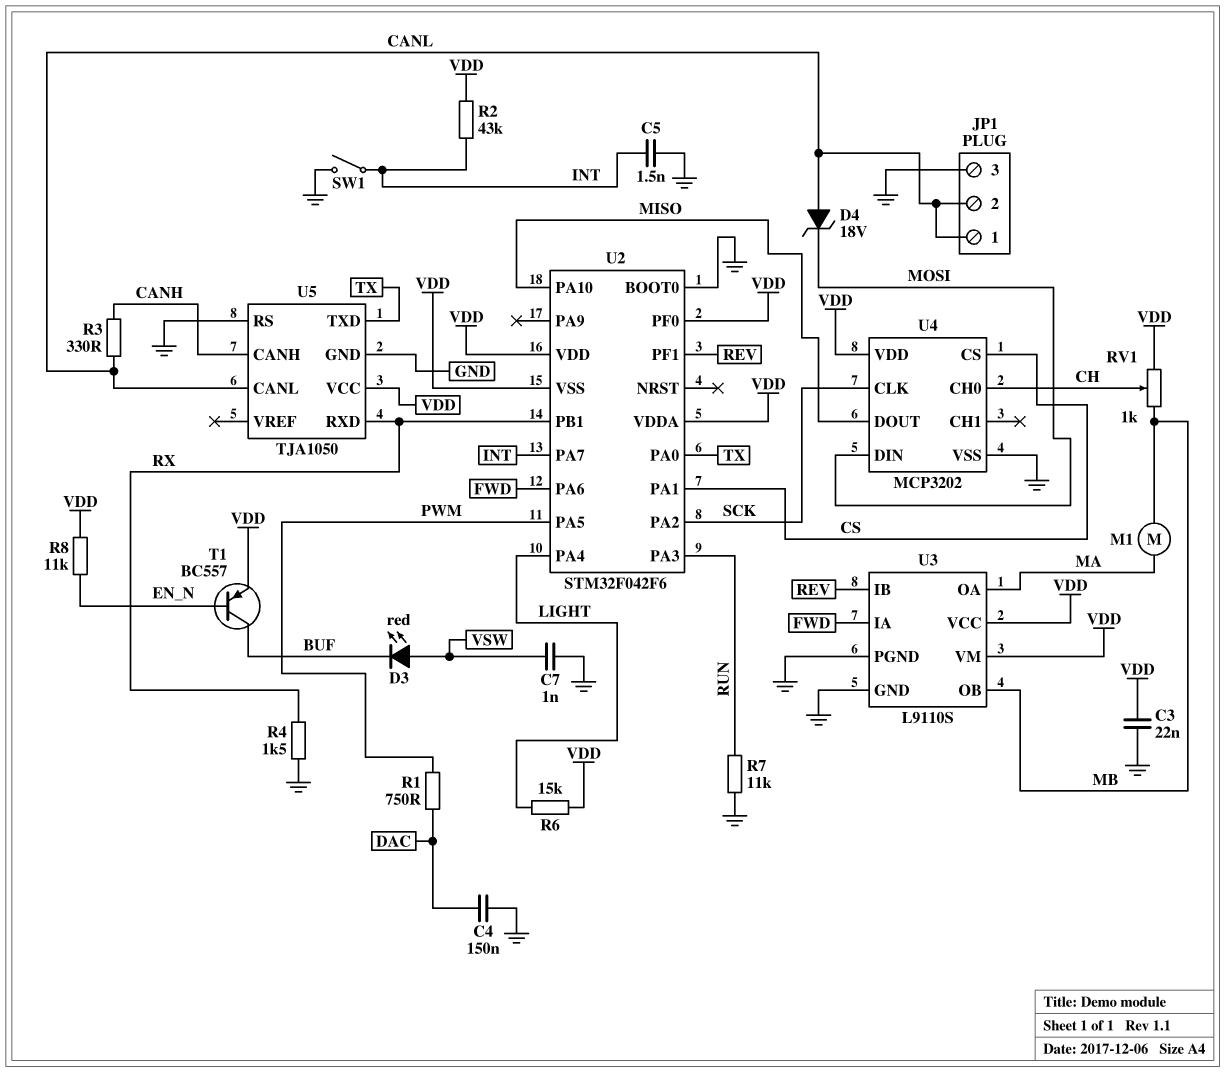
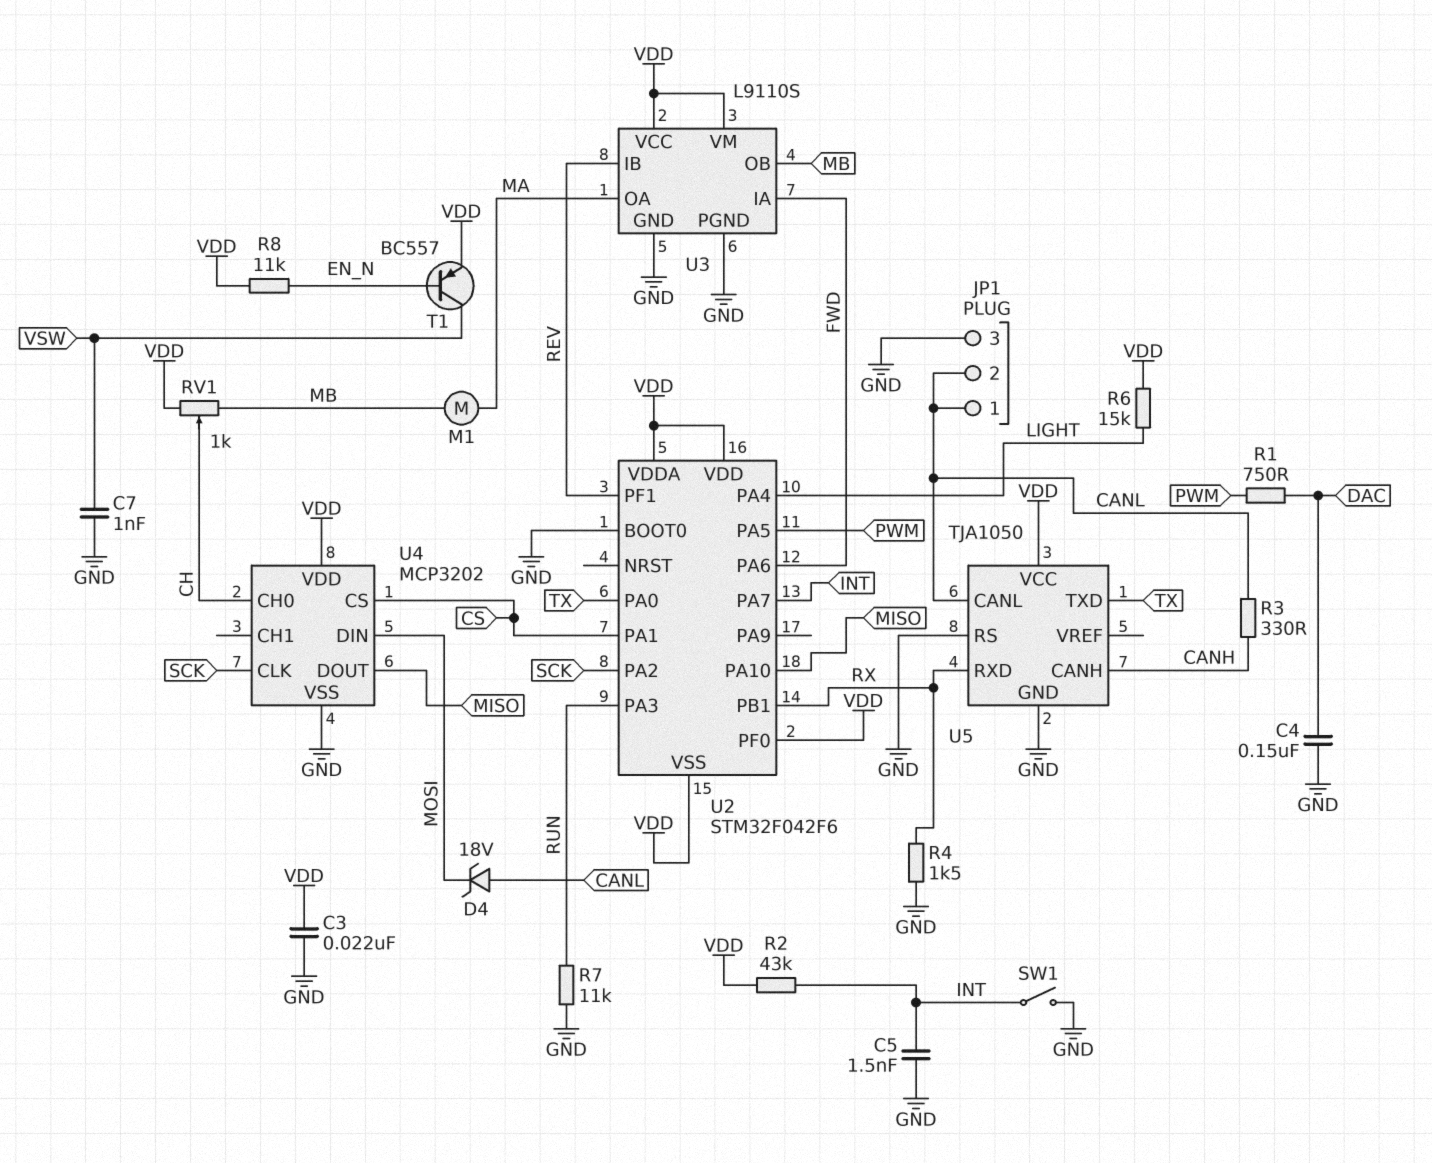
D3: LED red (A VSW, K BUF) -> none
T1: PNP BC557 (B EN_N, C BUF, E VDD) -> PNP BC557 (B EN_N, C VSW, E VDD)

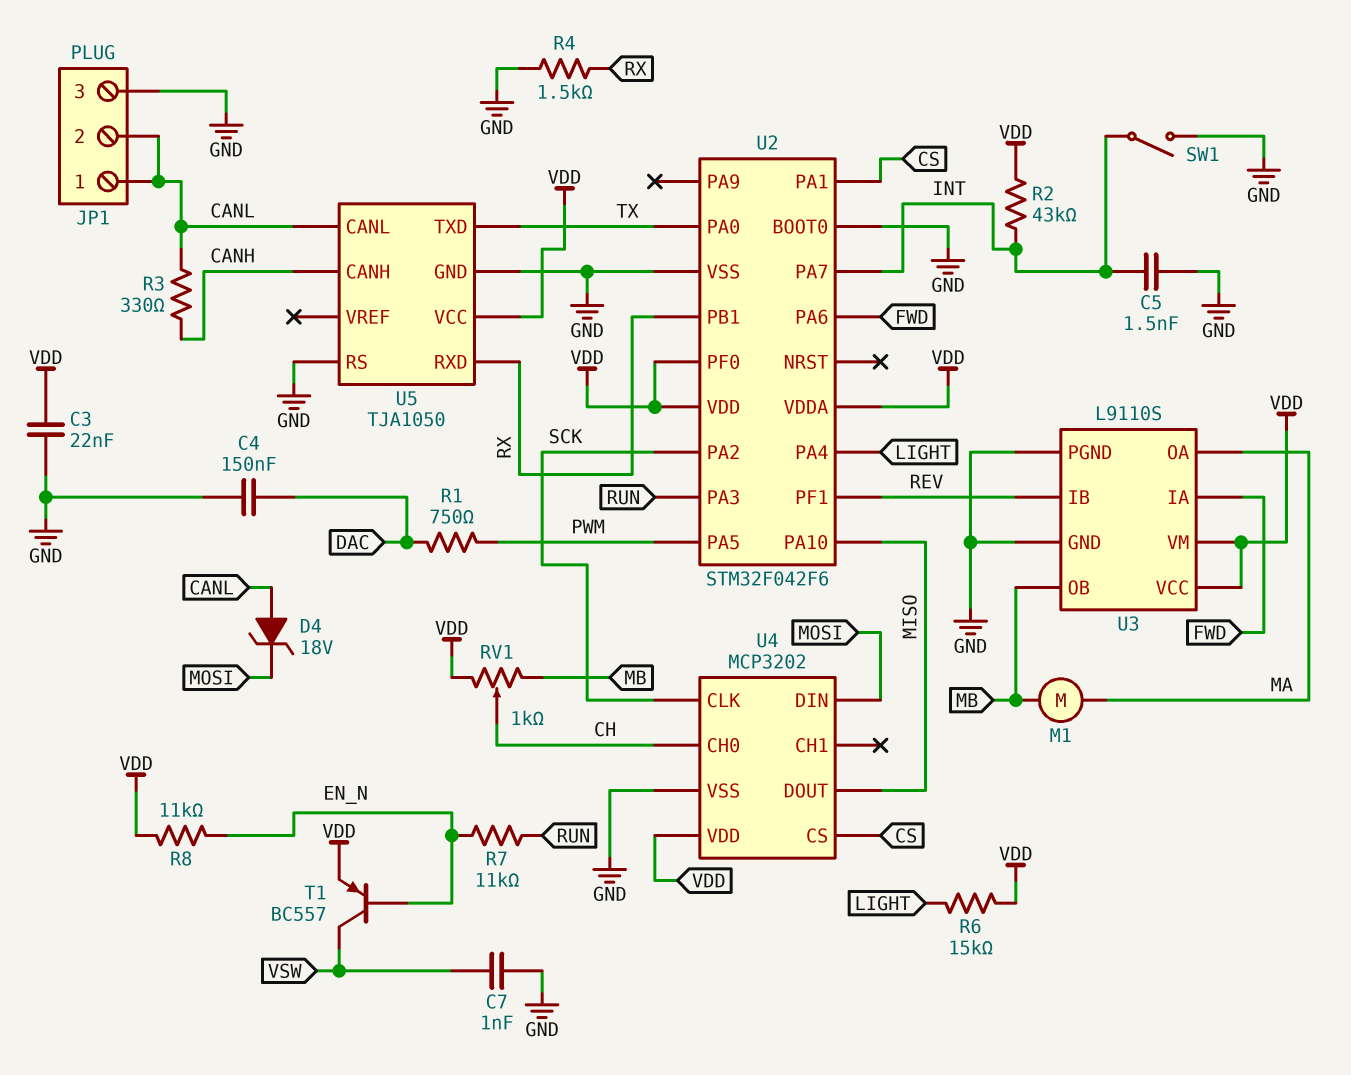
R7: 11k (GND, RUN) -> 11k (EN_N, RUN)
U2 pin VSS: VDD -> GND

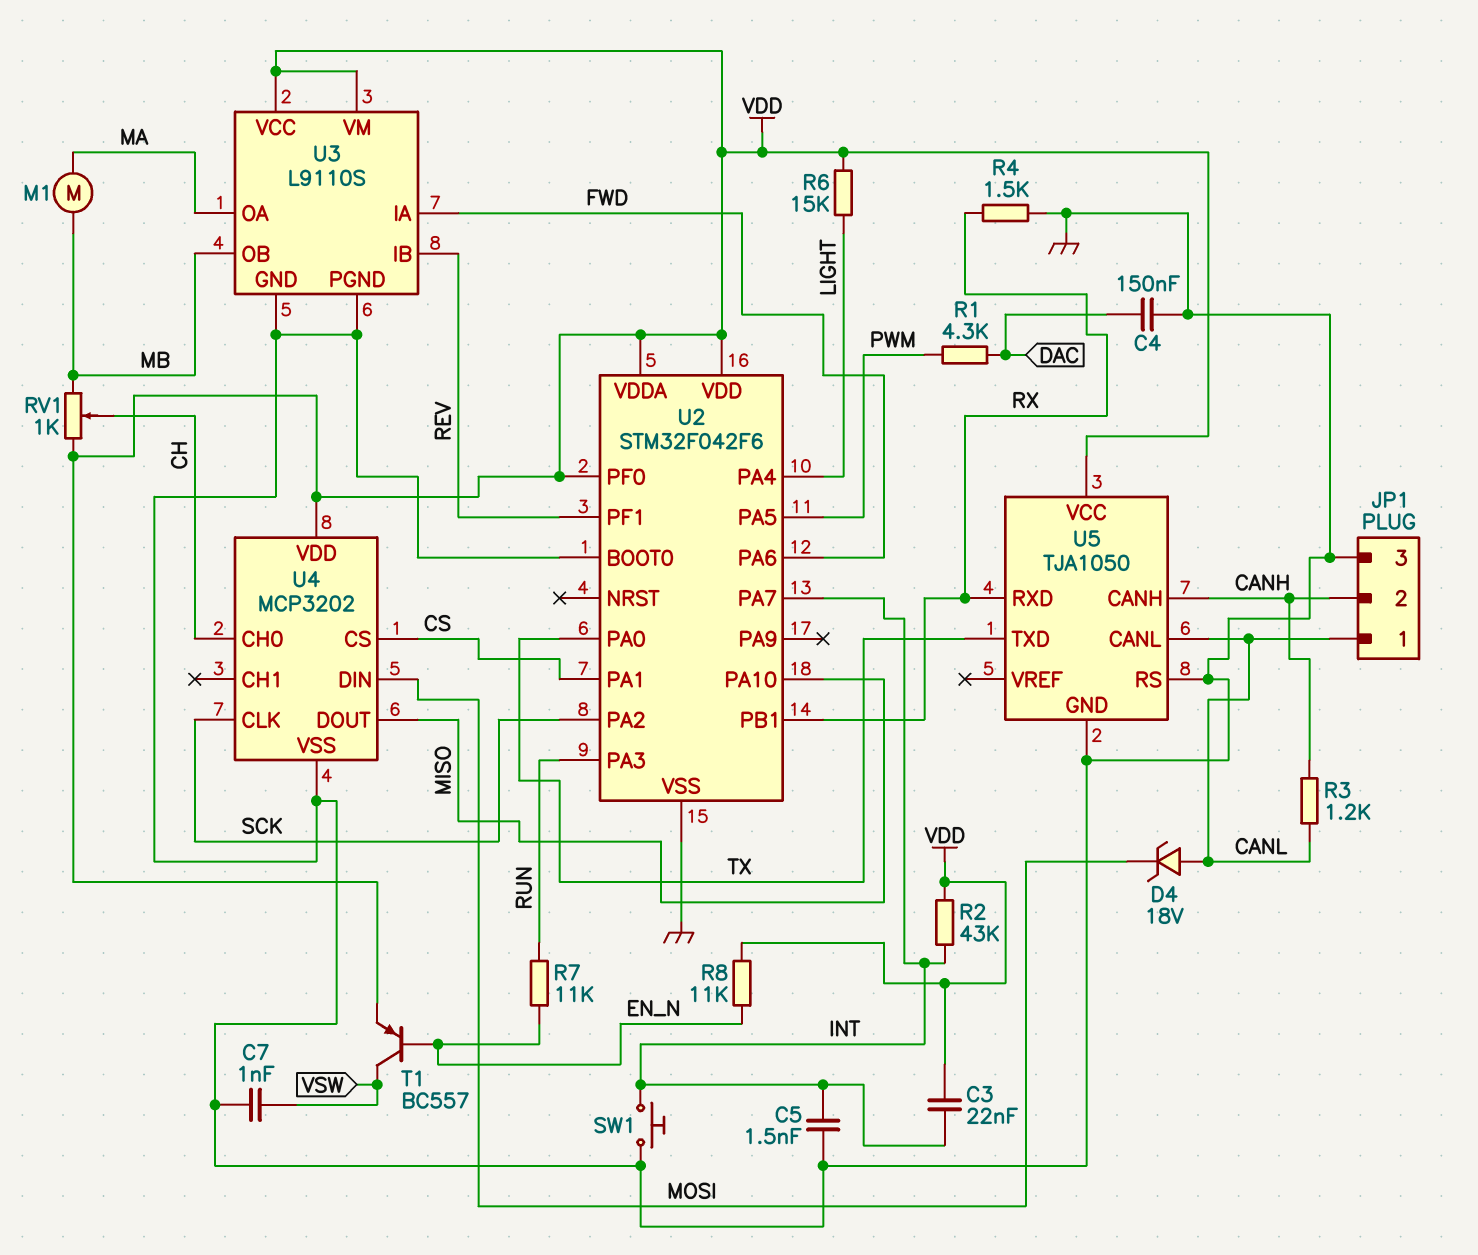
C3: 22nF (GND, VDD) -> 22nF (INT, VDD)
JP1 pin 2: CANL -> CANH
R1: 750 (DAC, PWM) -> 4.3k (DAC, PWM)
R3: 330 (CANH, CANL) -> 1.2k (CANH, CANL)
SW1: switch (GND, INT) -> button (GND, INT)

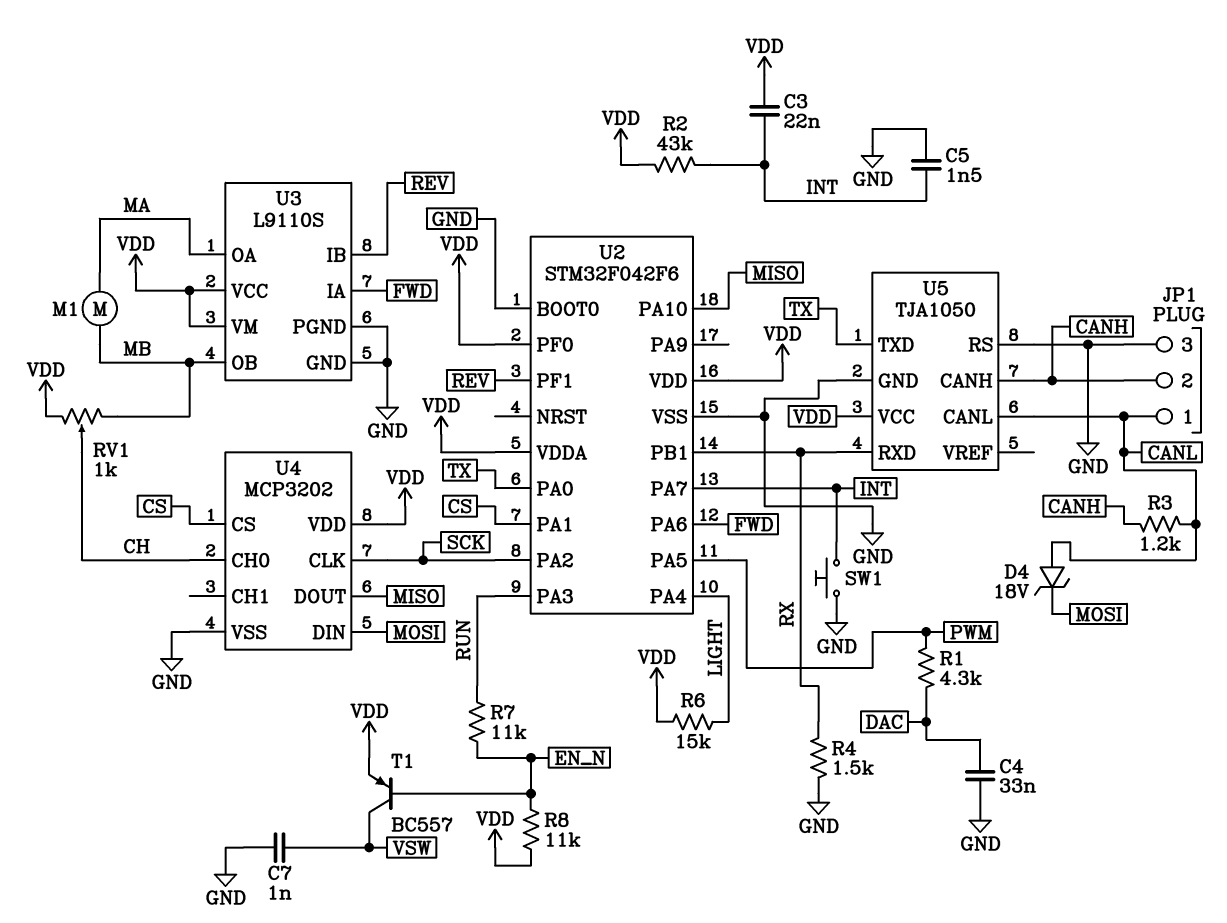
C4: 150nF (DAC, GND) -> 33nF (DAC, GND)

